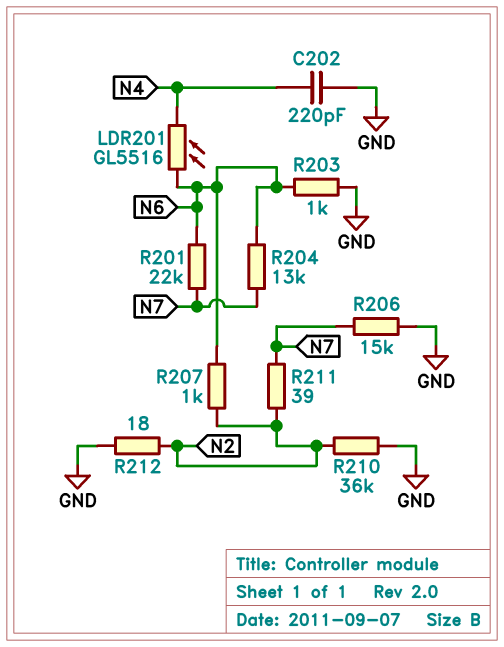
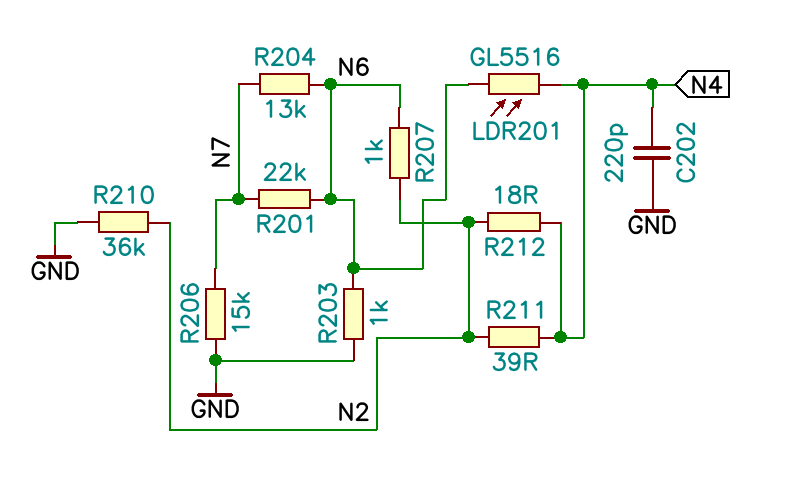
R211: 39 (N2, N7) -> 39 (N2, N4)
R212: 18 (GND, N2) -> 18 (N2, N4)

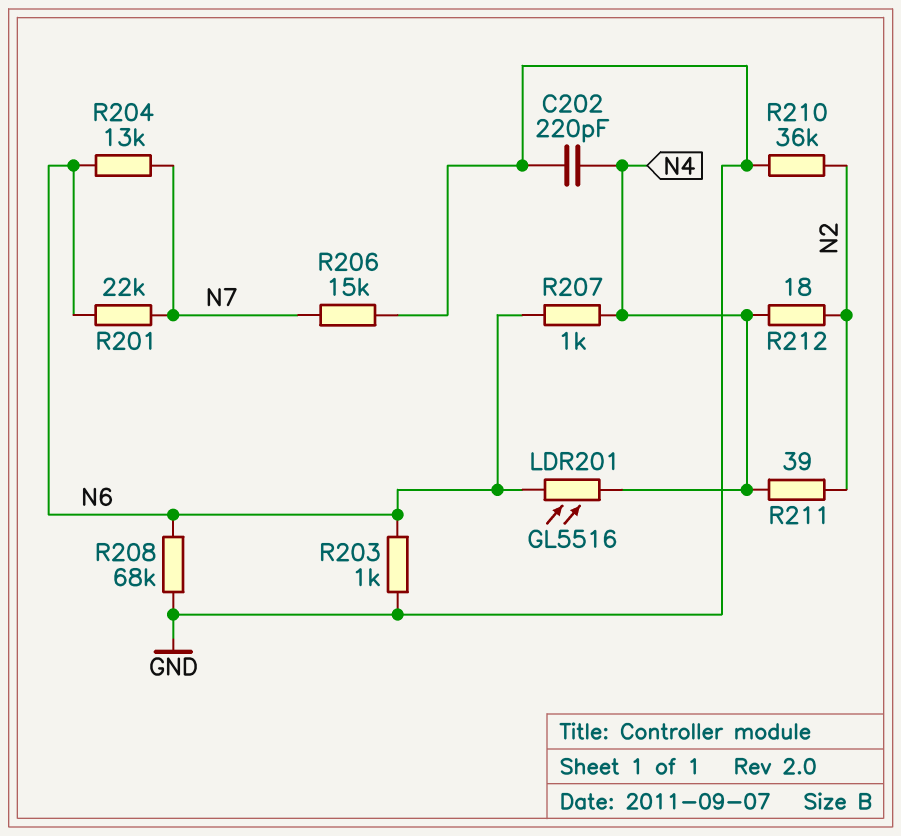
R207: 1k (N2, N6) -> 1k (N4, N6)
R208: none -> 68k (GND, N6)

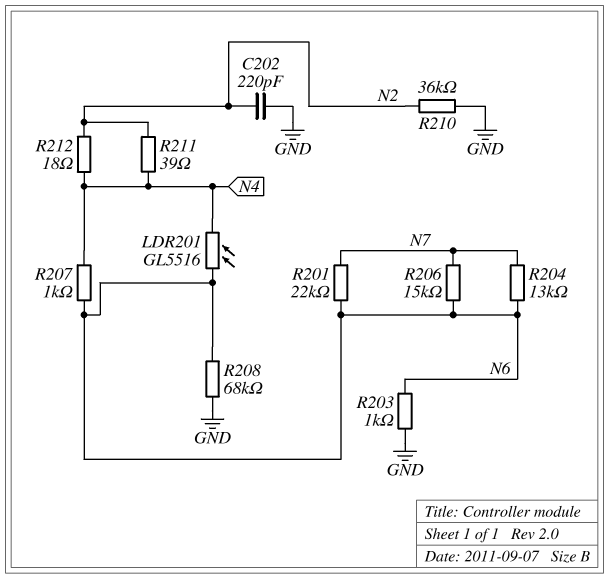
C202: 220pF (GND, N4) -> 220pF (GND, N2)
R206: 15k (GND, N7) -> 15k (N6, N7)

